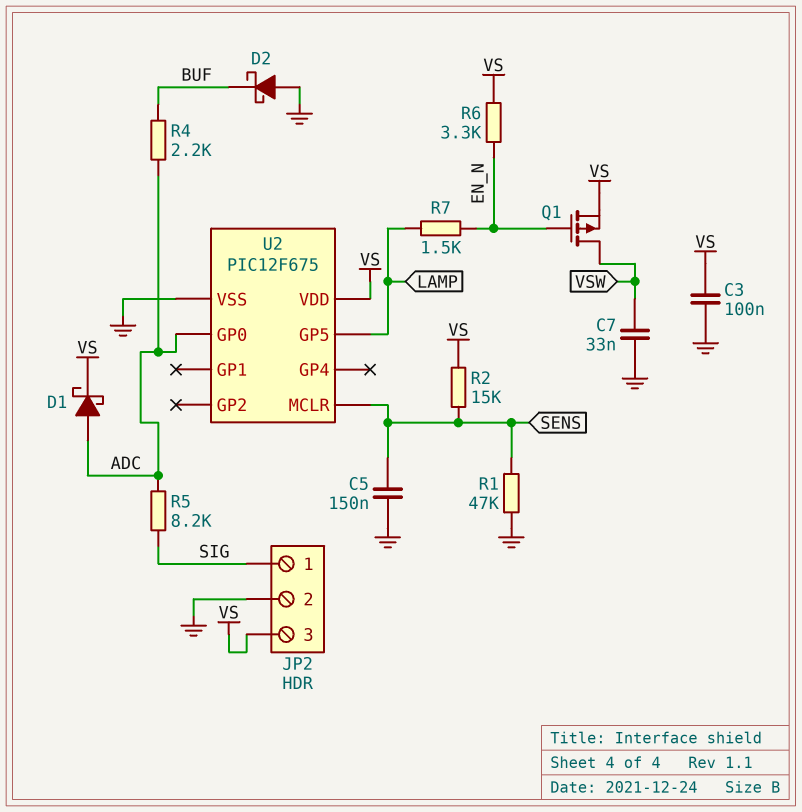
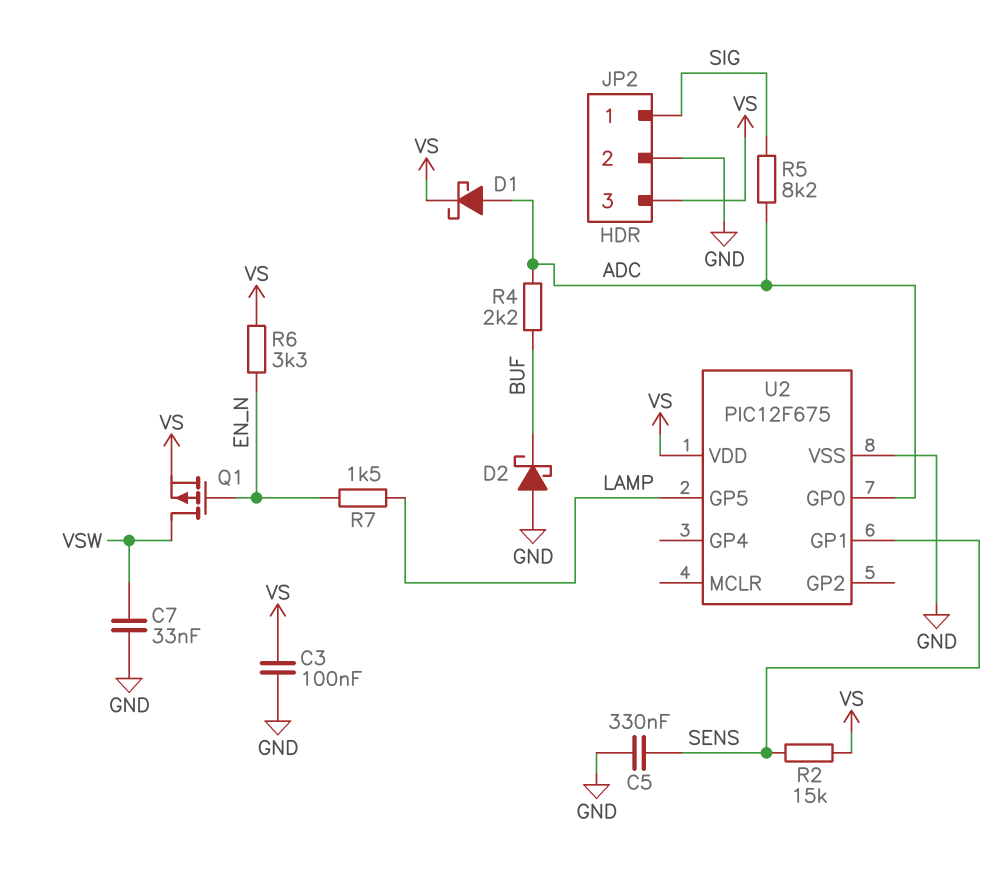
C5: 150nF (GND, SENS) -> 330nF (GND, SENS)
R1: 47k (GND, SENS) -> none
U2 pin GP1: none -> SENS
U2 pin MCLR: SENS -> none

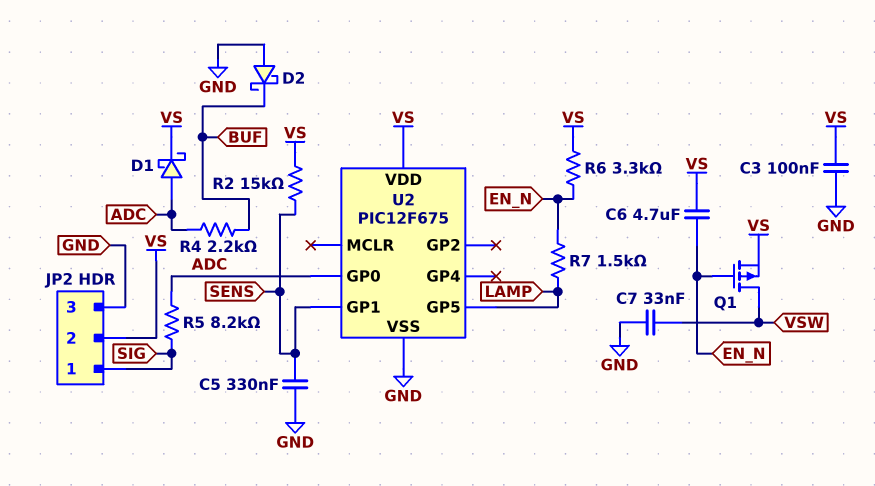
C6: none -> 4.7uF (EN_N, VS)
JP2 pin 2: GND -> VS
JP2 pin 3: VS -> GND

